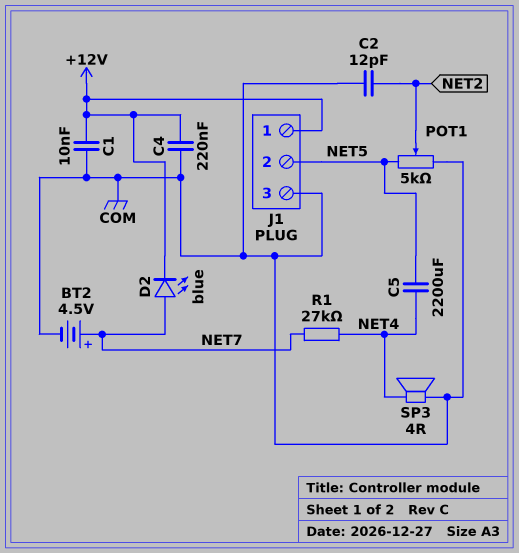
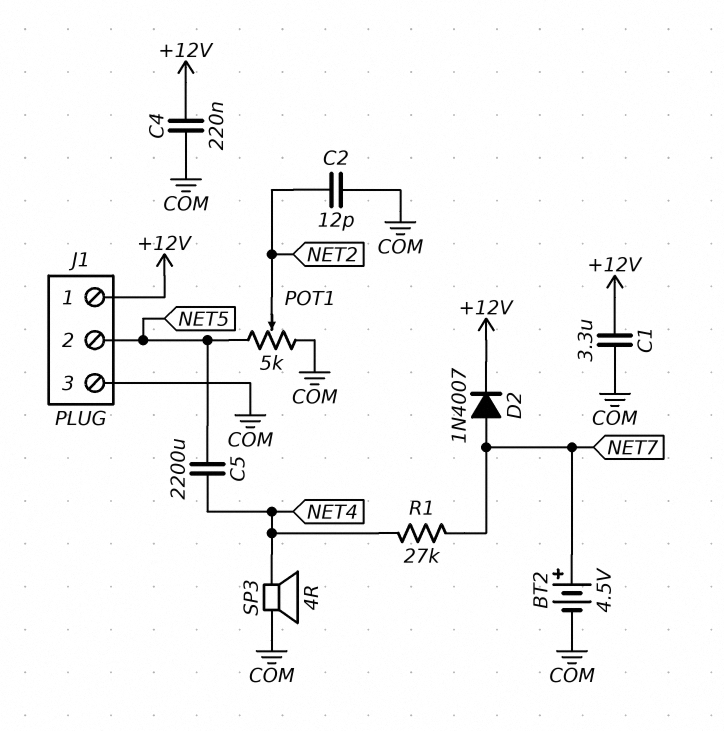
C1: 10nF (+12V, COM) -> 3.3uF (+12V, COM)
D2: LED blue (A NET7, K +12V) -> diode 1N4007 (A NET7, K +12V)

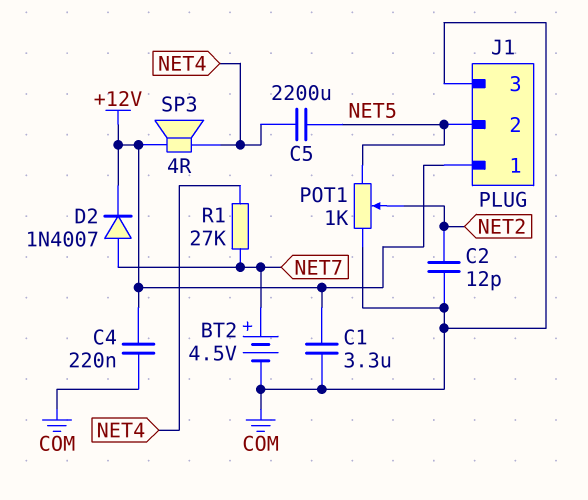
POT1: 5k (COM, NET5, wiper NET2) -> 1k (COM, NET5, wiper NET2)
SP3: speaker 4R (COM, NET4) -> speaker 4R (+12V, NET4)

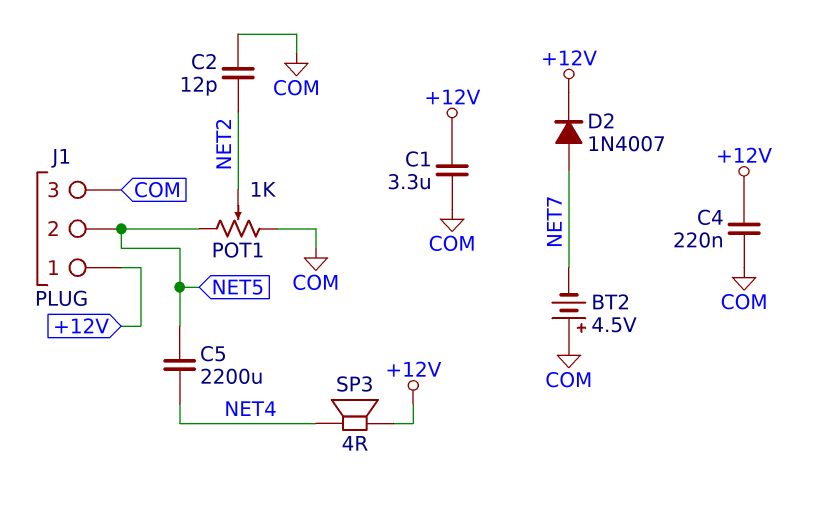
BT2: 4.5V (plus NET7, minus COM) -> 4.5V (plus COM, minus NET7)
R1: 27k (NET4, NET7) -> none

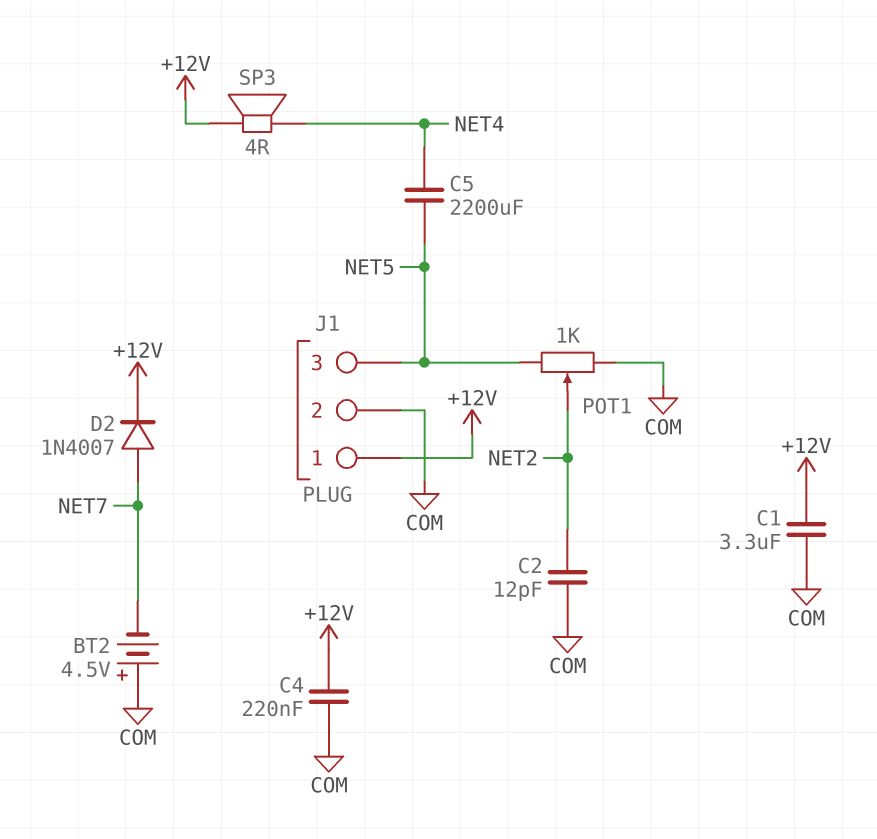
J1 pin 2: NET5 -> COM
J1 pin 3: COM -> NET5

